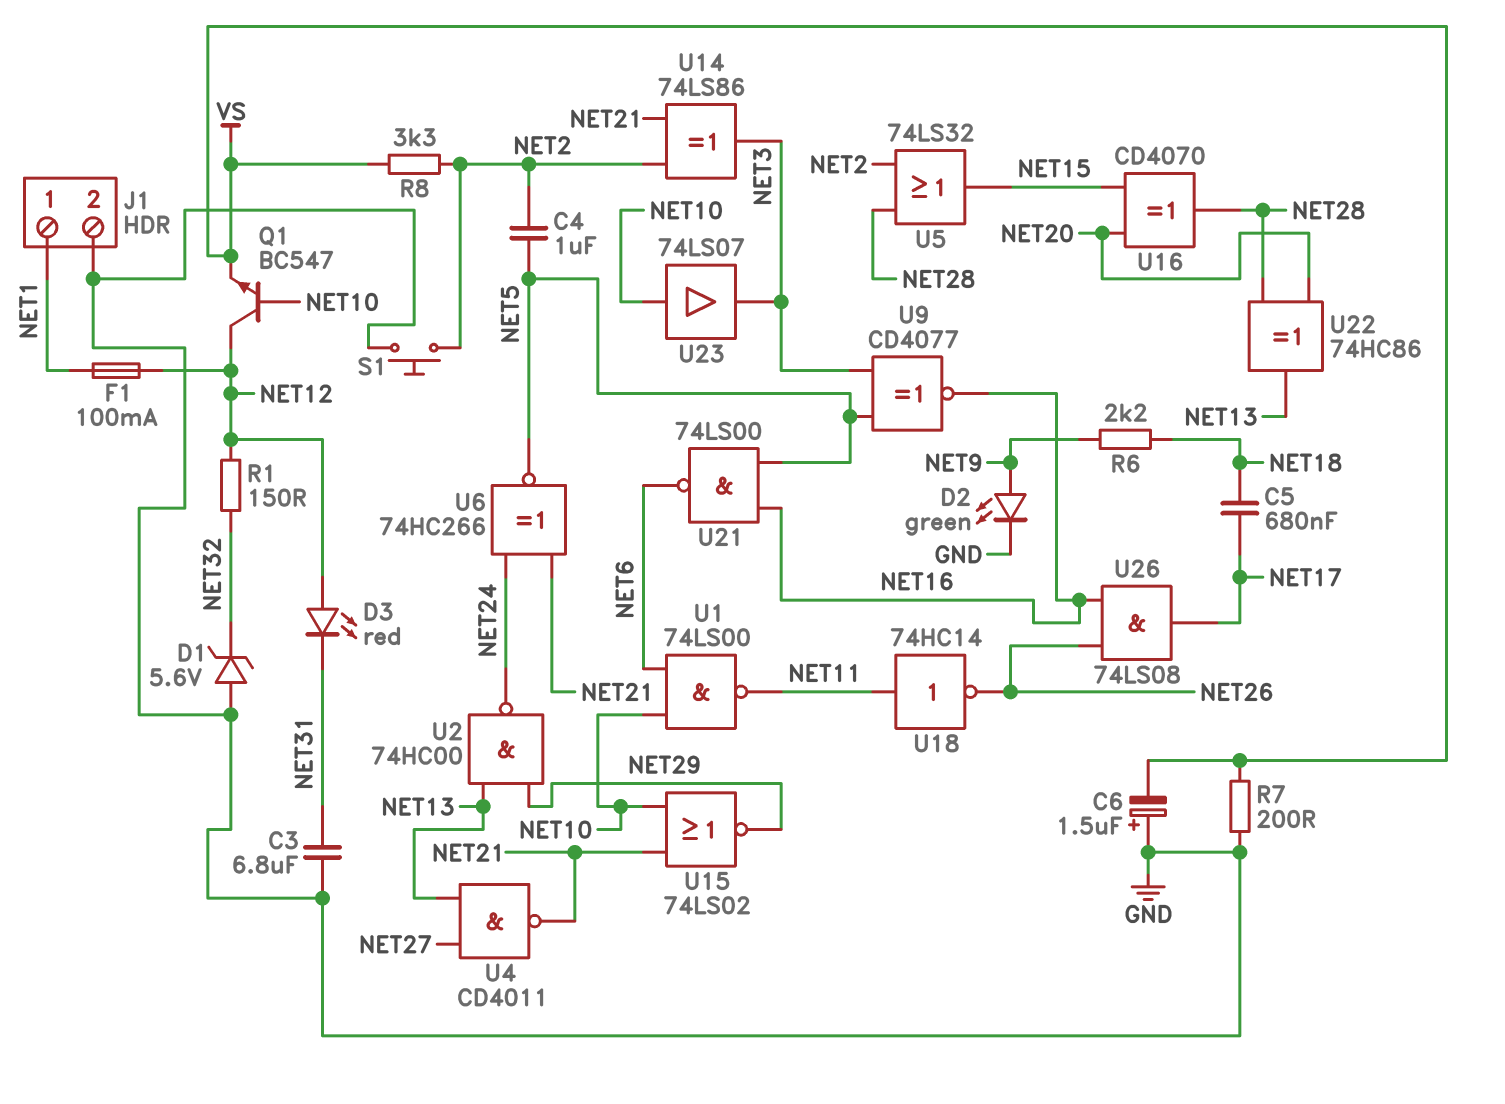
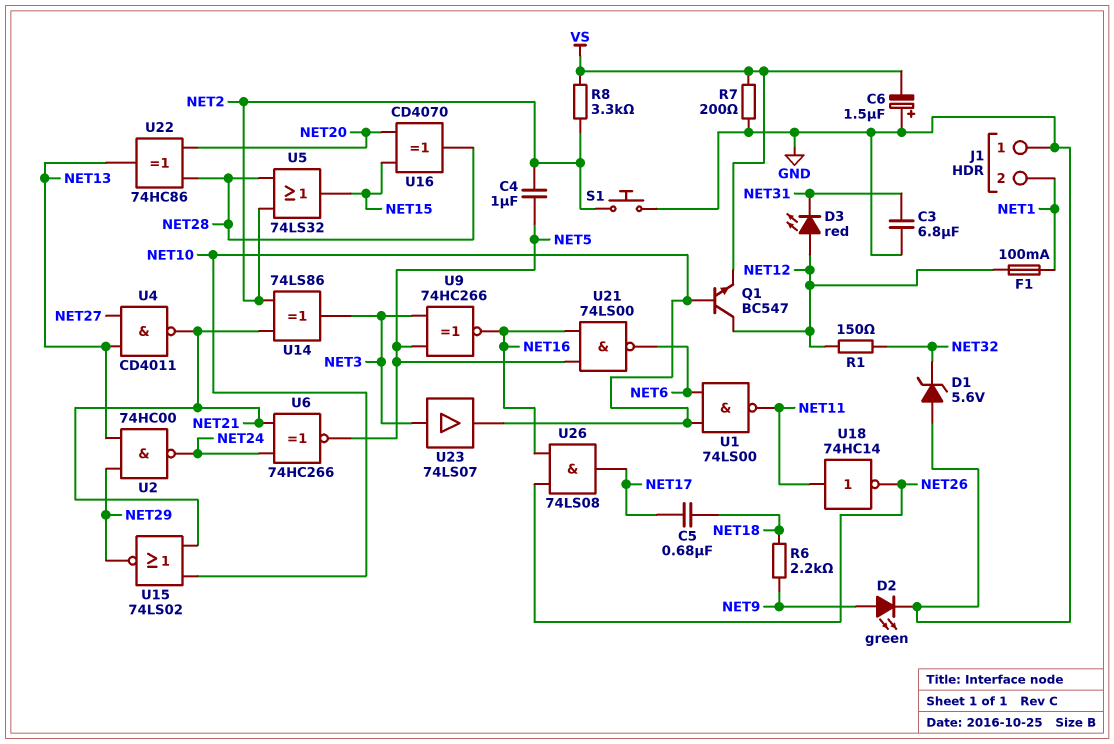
J1 pin 1: NET1 -> GND
J1 pin 2: GND -> NET1
U9: XNOR CD4077 (in NET3, in NET5, out NET16) -> XNOR 74HC266 (in NET3, in NET5, out NET16)
U23: buffer 74LS07 (in NET10, out NET3) -> buffer 74LS07 (in NET3, out NET10)

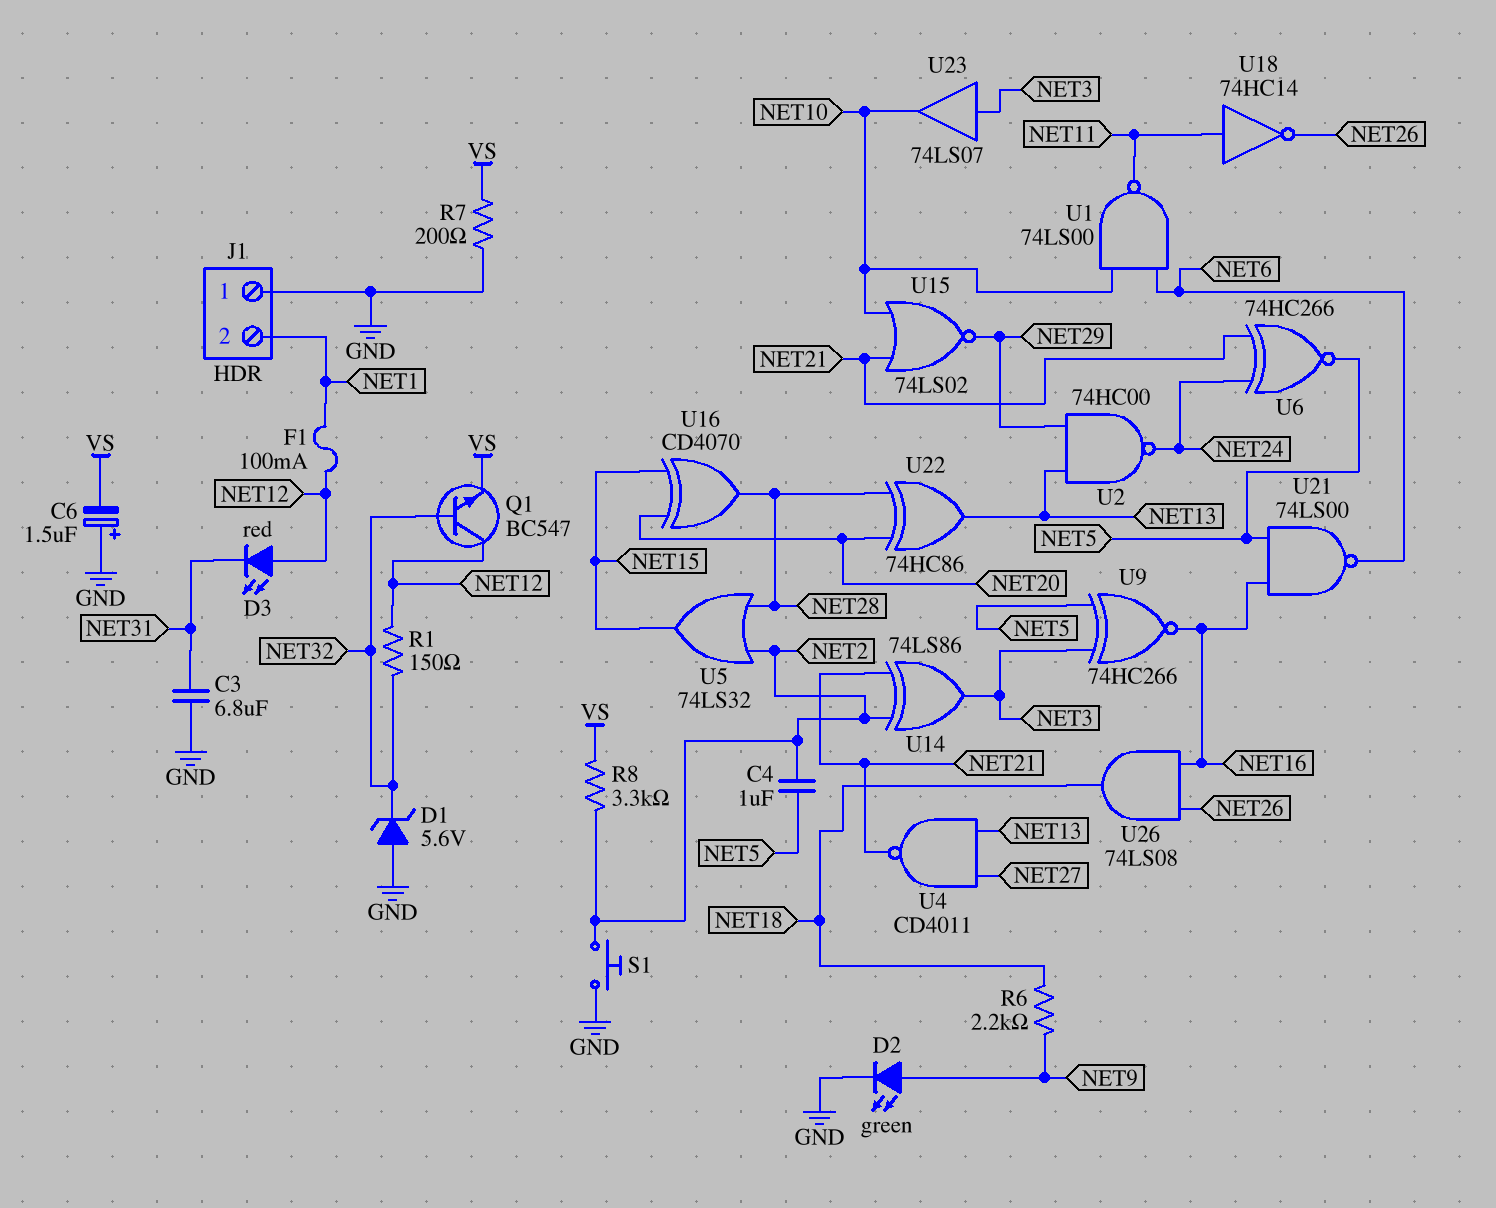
C5: 680nF (NET17, NET18) -> none
Q1: NPN BC547 (B NET10, C NET12, E VS) -> NPN BC547 (B NET32, C NET12, E VS)
U26: AND 74LS08 (in NET16, in NET26, out NET17) -> AND 74LS08 (in NET16, in NET26, out NET18)

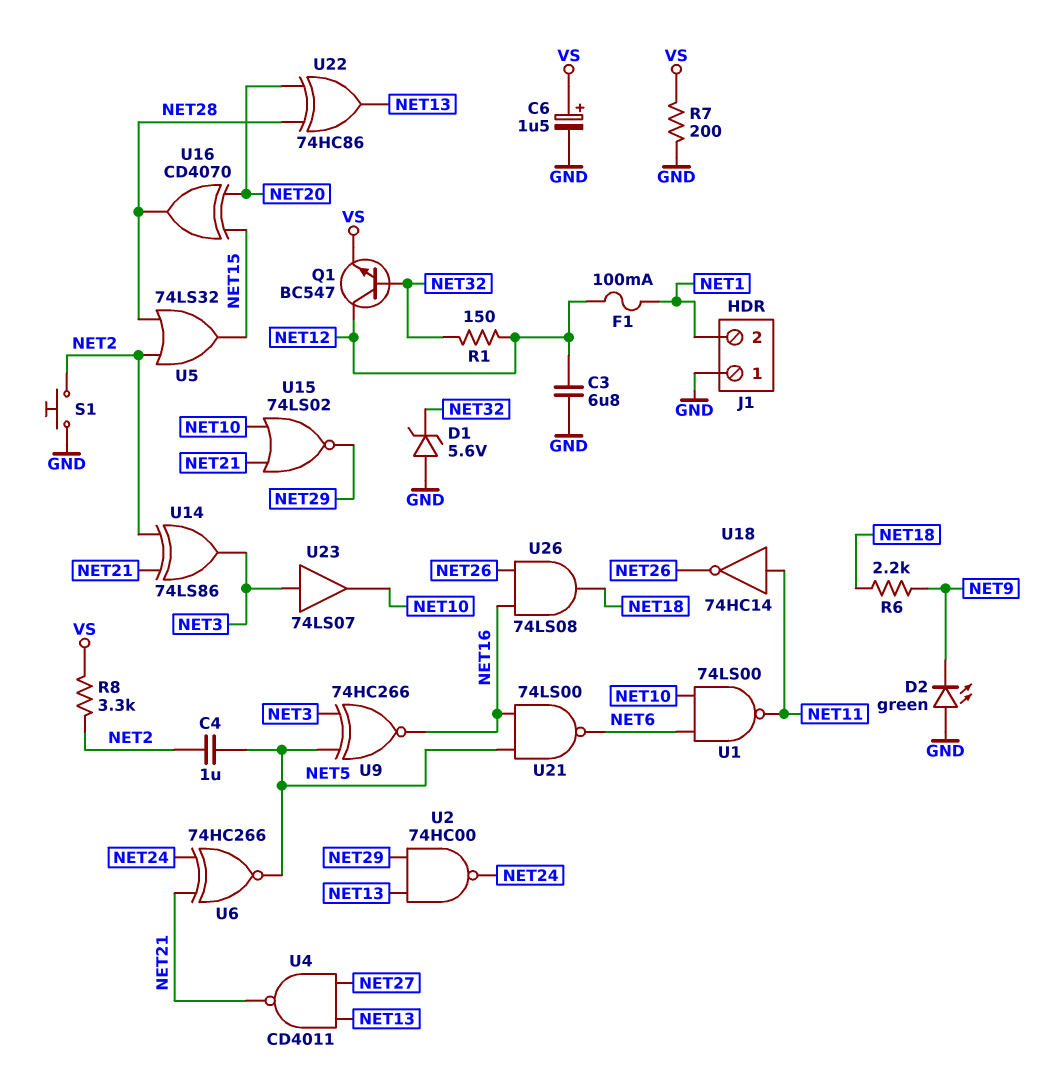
C3: 6.8uF (GND, NET31) -> 6.8uF (GND, NET12)
C6: 1.5uF (plus GND, minus VS) -> 1.5uF (plus VS, minus GND)
D2: LED green (A NET9, K GND) -> LED green (A GND, K NET9)
D3: LED red (A NET12, K NET31) -> none

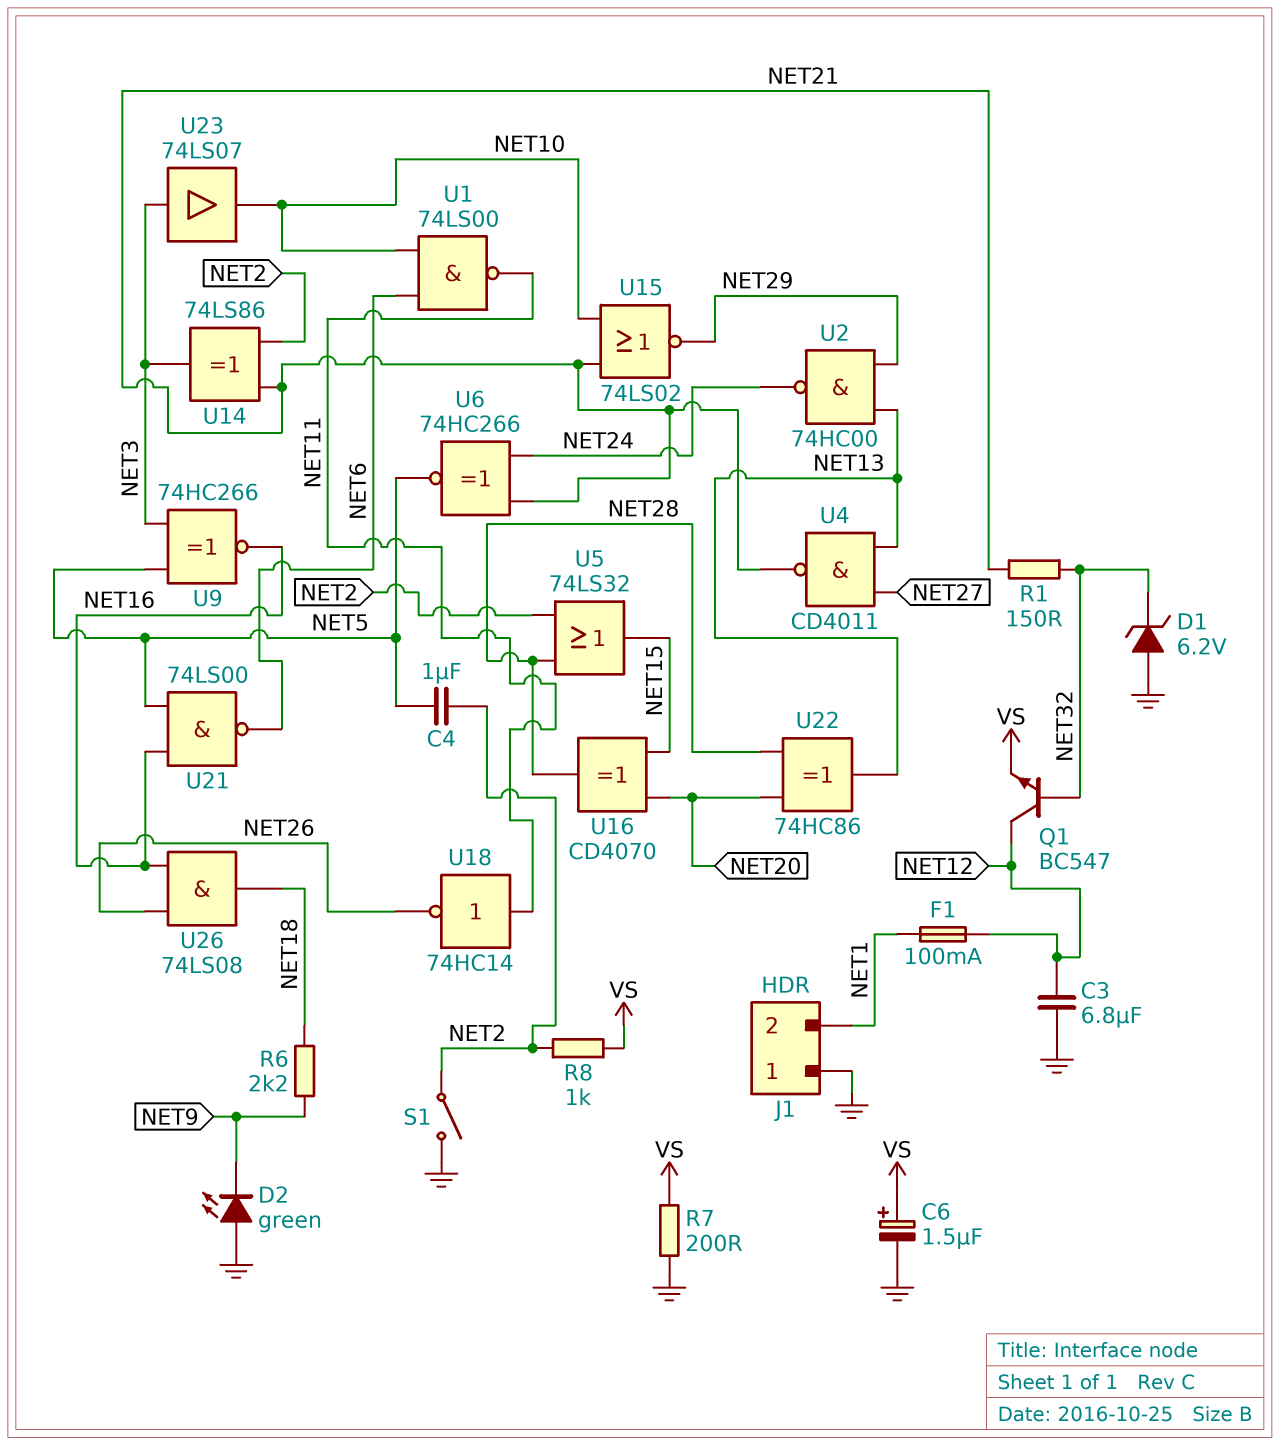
D1: zener 5.6V (A GND, K NET32) -> zener 6.2V (A GND, K NET32)
R1: 150 (NET12, NET32) -> 150 (NET21, NET32)
R8: 3.3k (NET2, VS) -> 1k (NET2, VS)
S1: button (GND, NET2) -> switch (GND, NET2)

